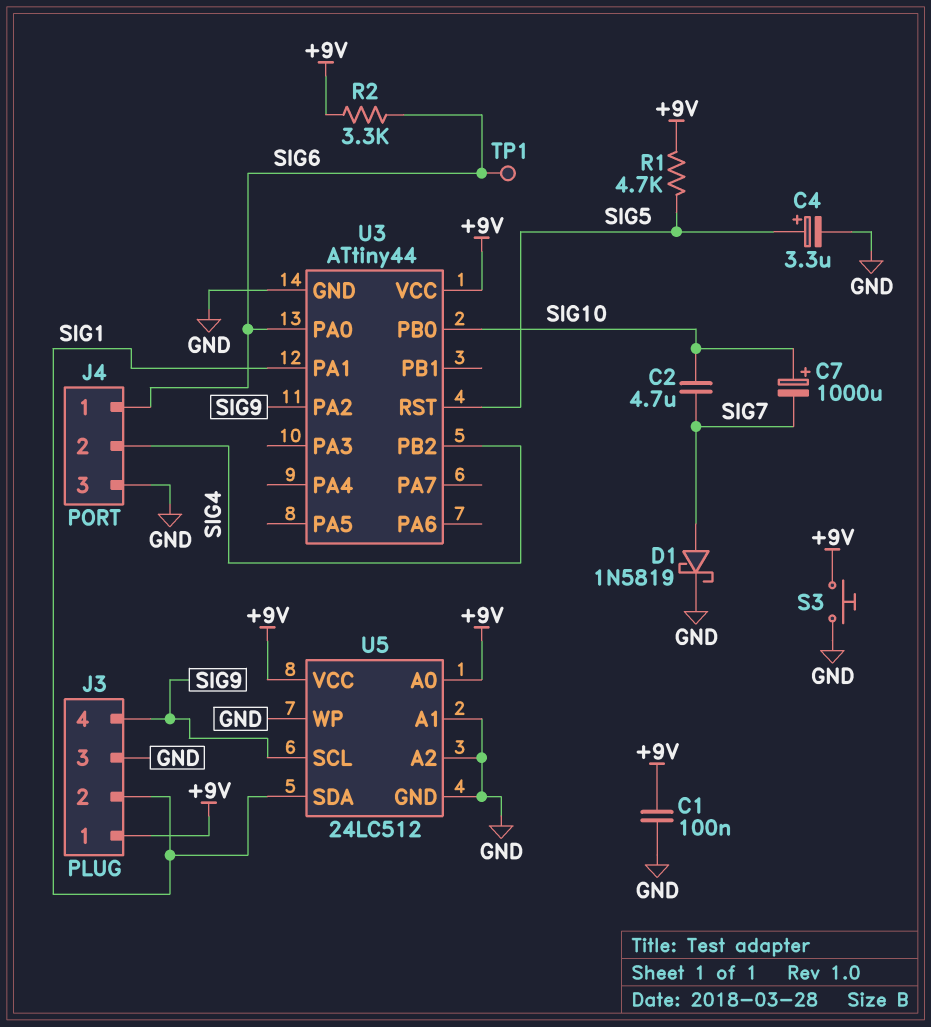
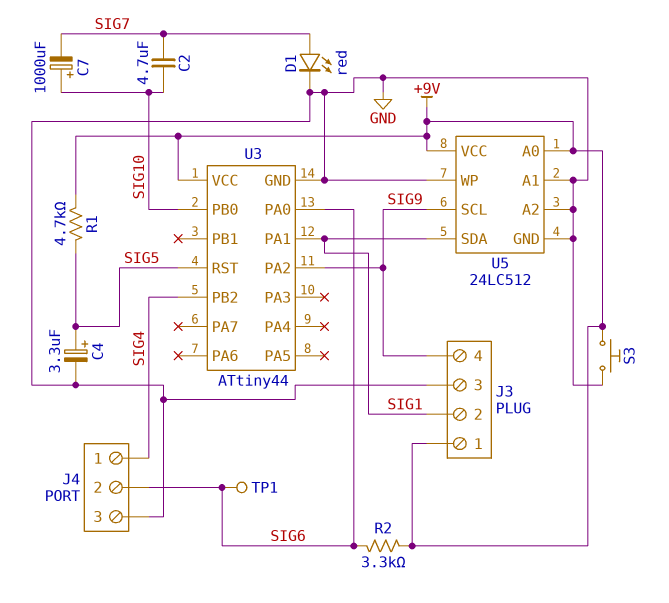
C1: 100nF (+9V, GND) -> none
D1: schottky 1N5819 (A SIG7, K GND) -> LED red (A SIG7, K GND)
J4 pin 1: SIG6 -> SIG4
J4 pin 2: SIG4 -> SIG6

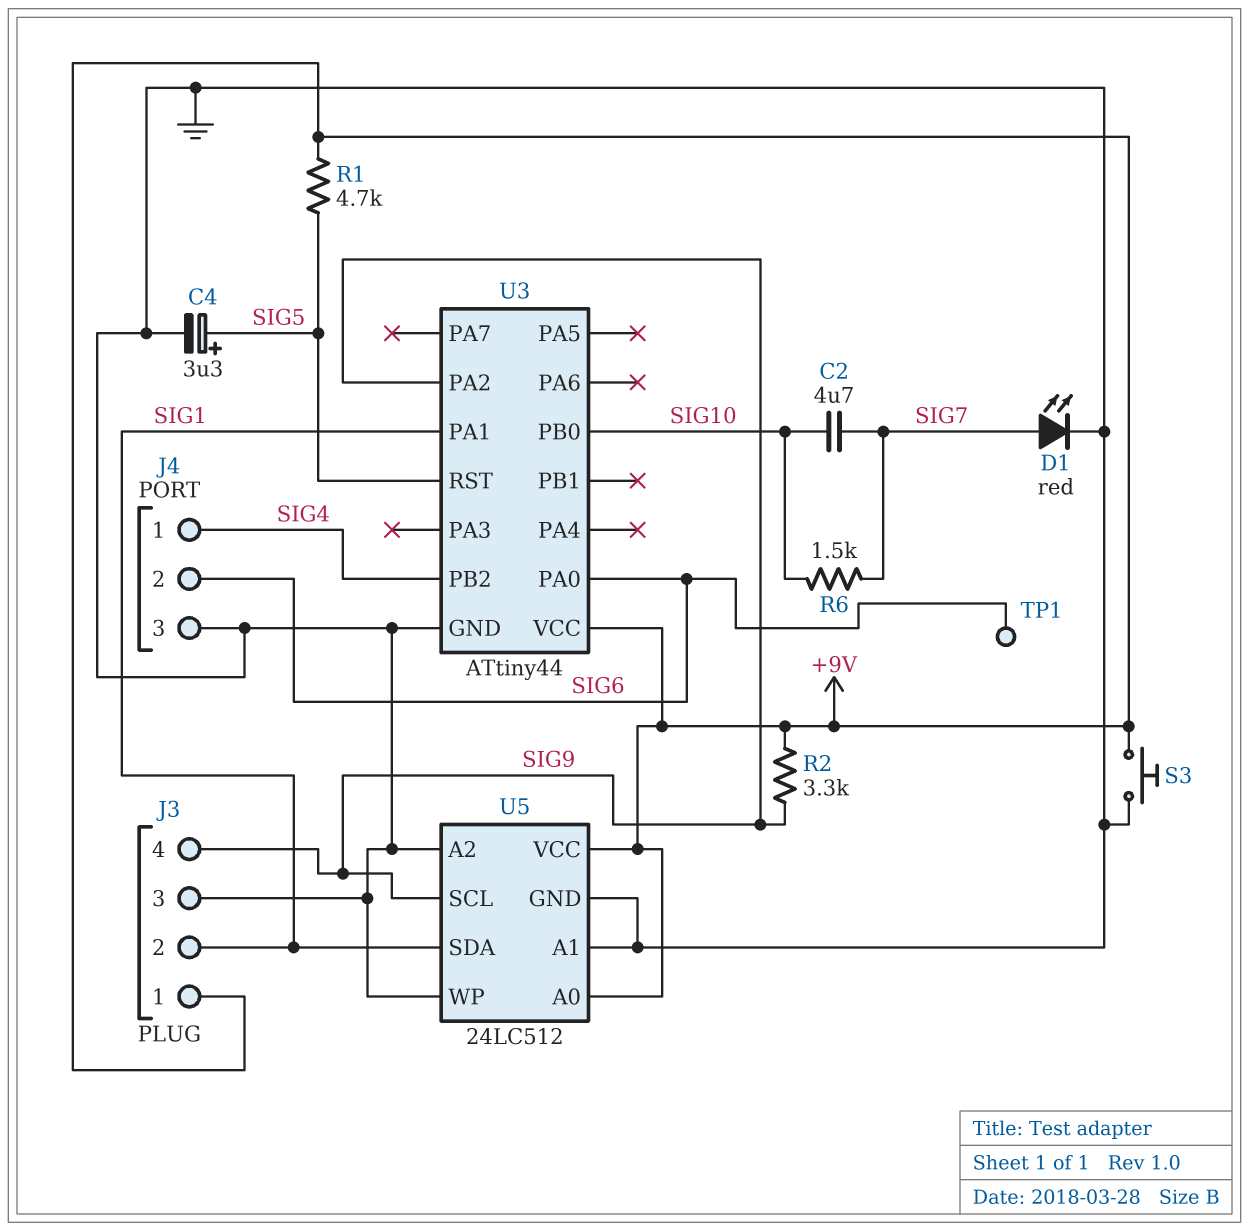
C7: 1000uF (plus SIG10, minus SIG7) -> none
R2: 3.3k (+9V, SIG6) -> 3.3k (+9V, SIG9)
R6: none -> 1.5k (SIG7, SIG10)

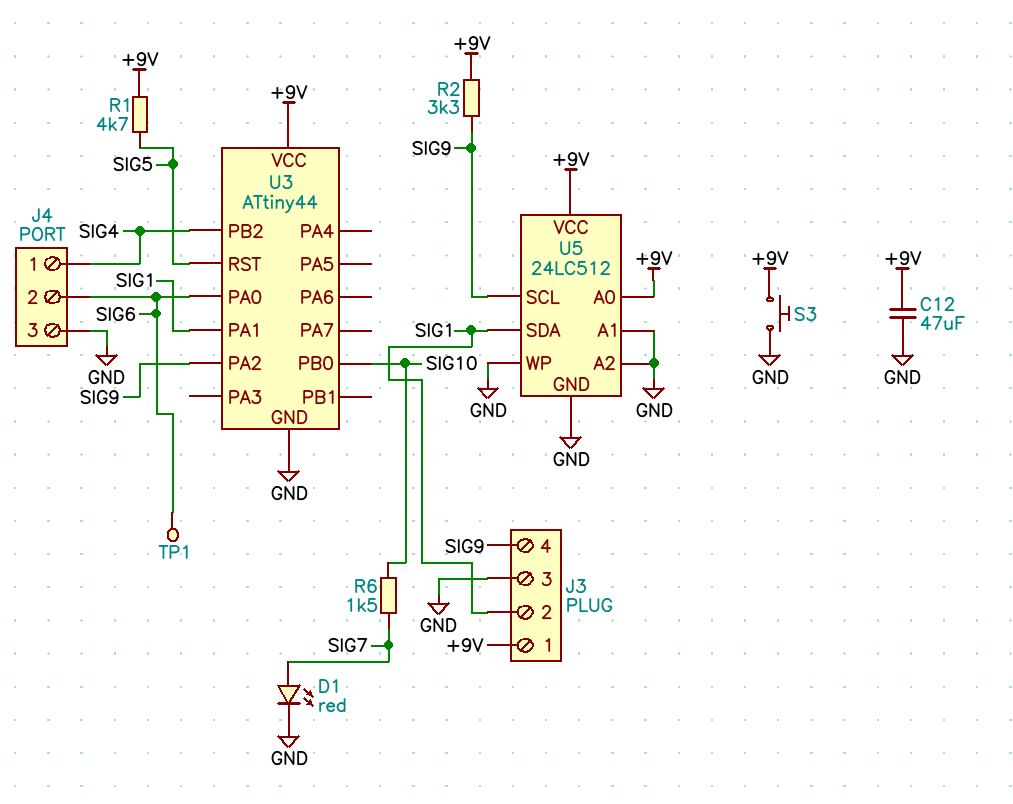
C2: 4.7uF (SIG7, SIG10) -> none
C4: 3.3uF (plus SIG5, minus GND) -> none
C12: none -> 47uF (+9V, GND)

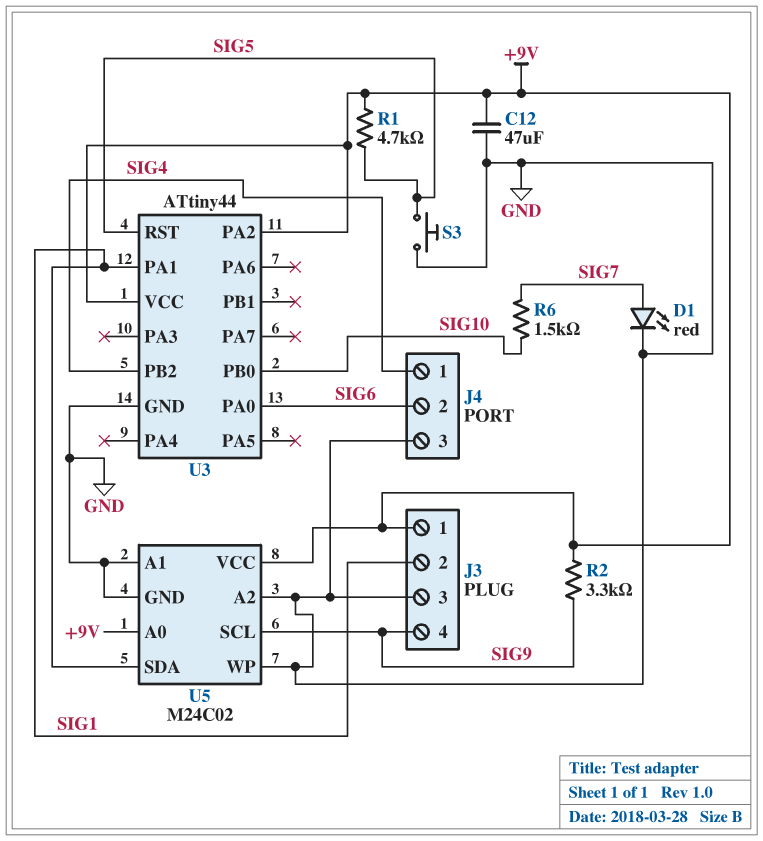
S3: button (+9V, GND) -> button (GND, SIG5)
TP1: test point (SIG6) -> none
U3 pin PA2: SIG9 -> +9V
U5: 24LC512 -> M24C02

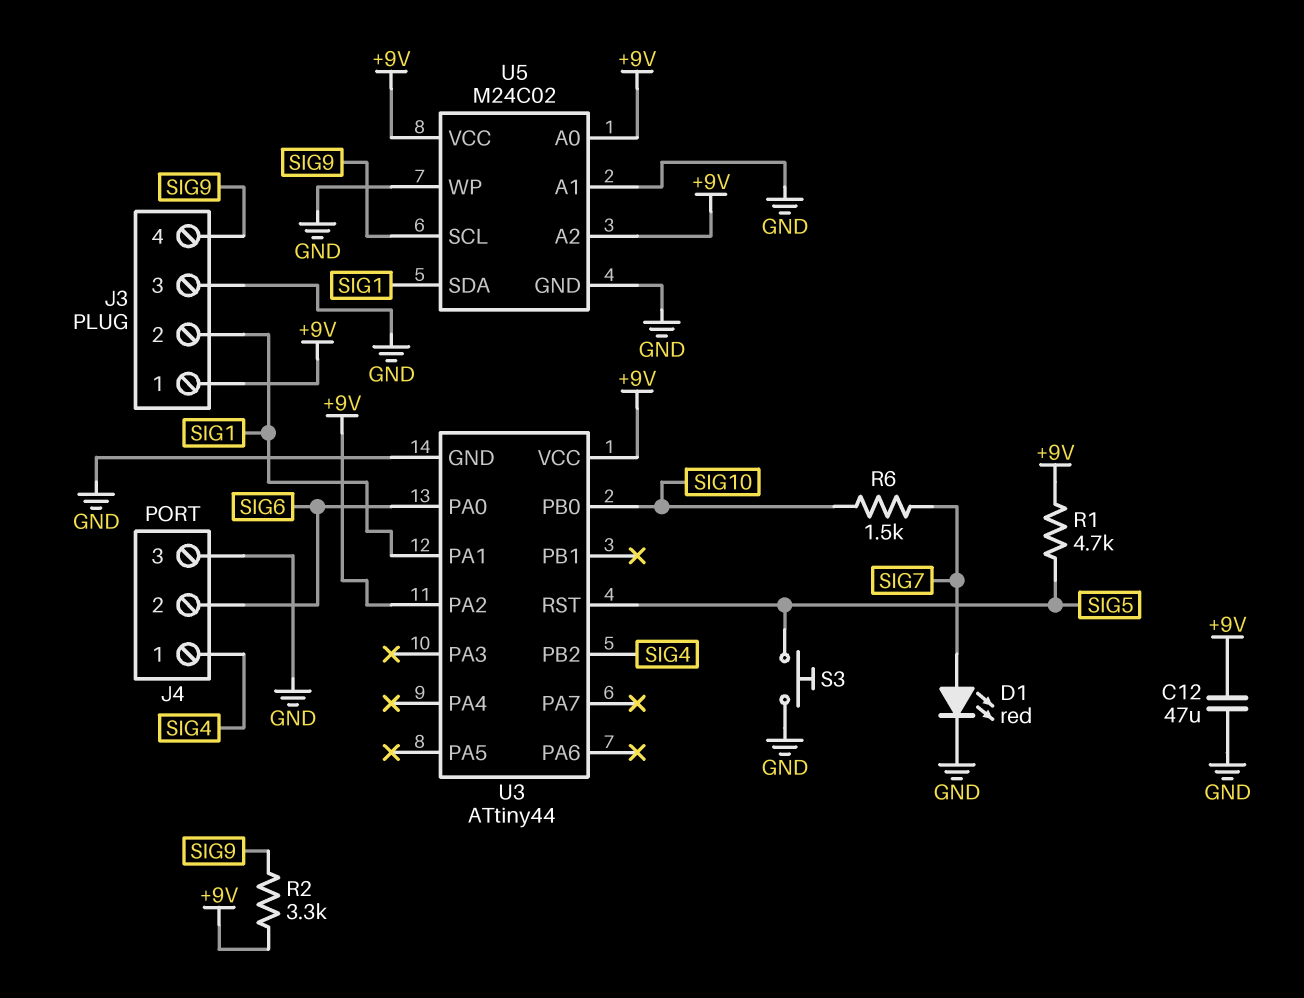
U5 pin A2: GND -> +9V

